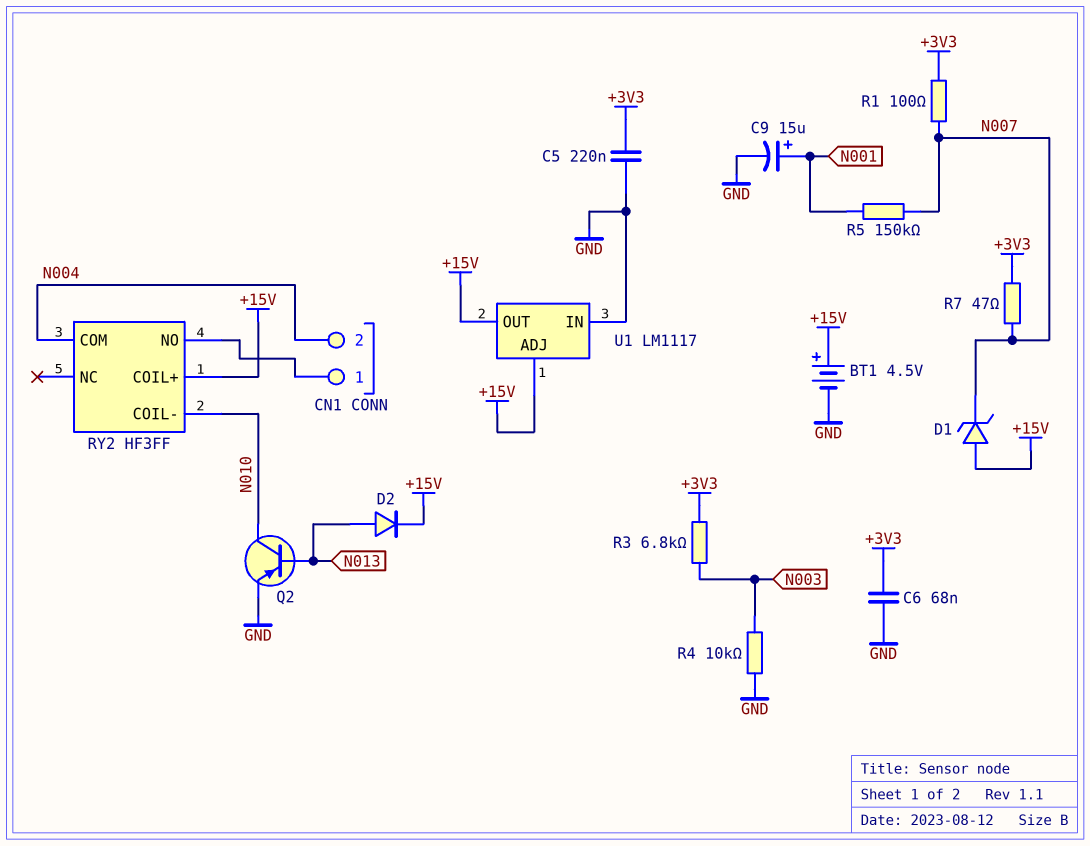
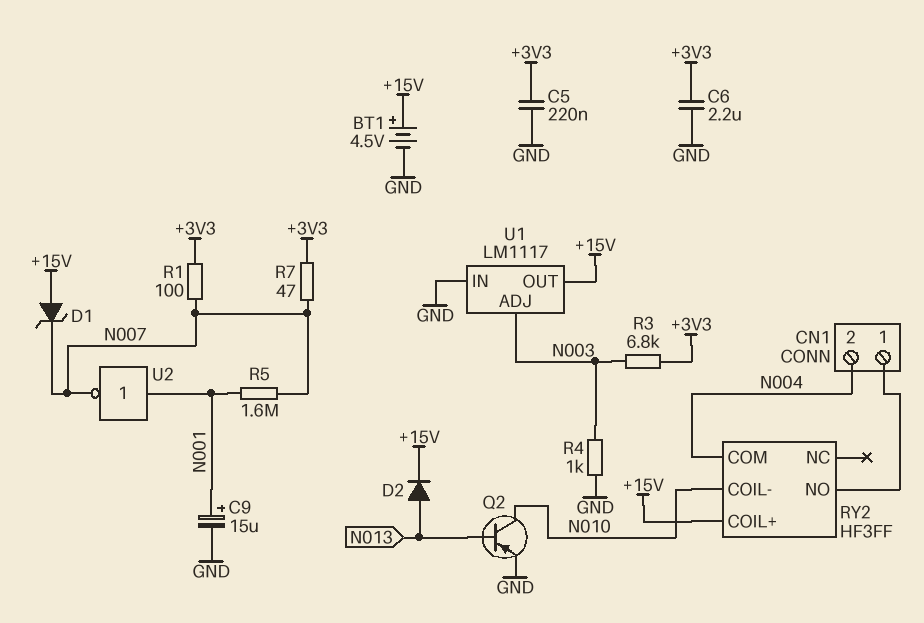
C6: 68nF (+3V3, GND) -> 2.2uF (+3V3, GND)
R4: 10k (GND, N003) -> 1k (GND, N003)
R5: 150k (N001, N007) -> 1.6M (N001, N007)
U1 pin ADJ: +15V -> N003
U2: none -> NOT (in N001, out N007)

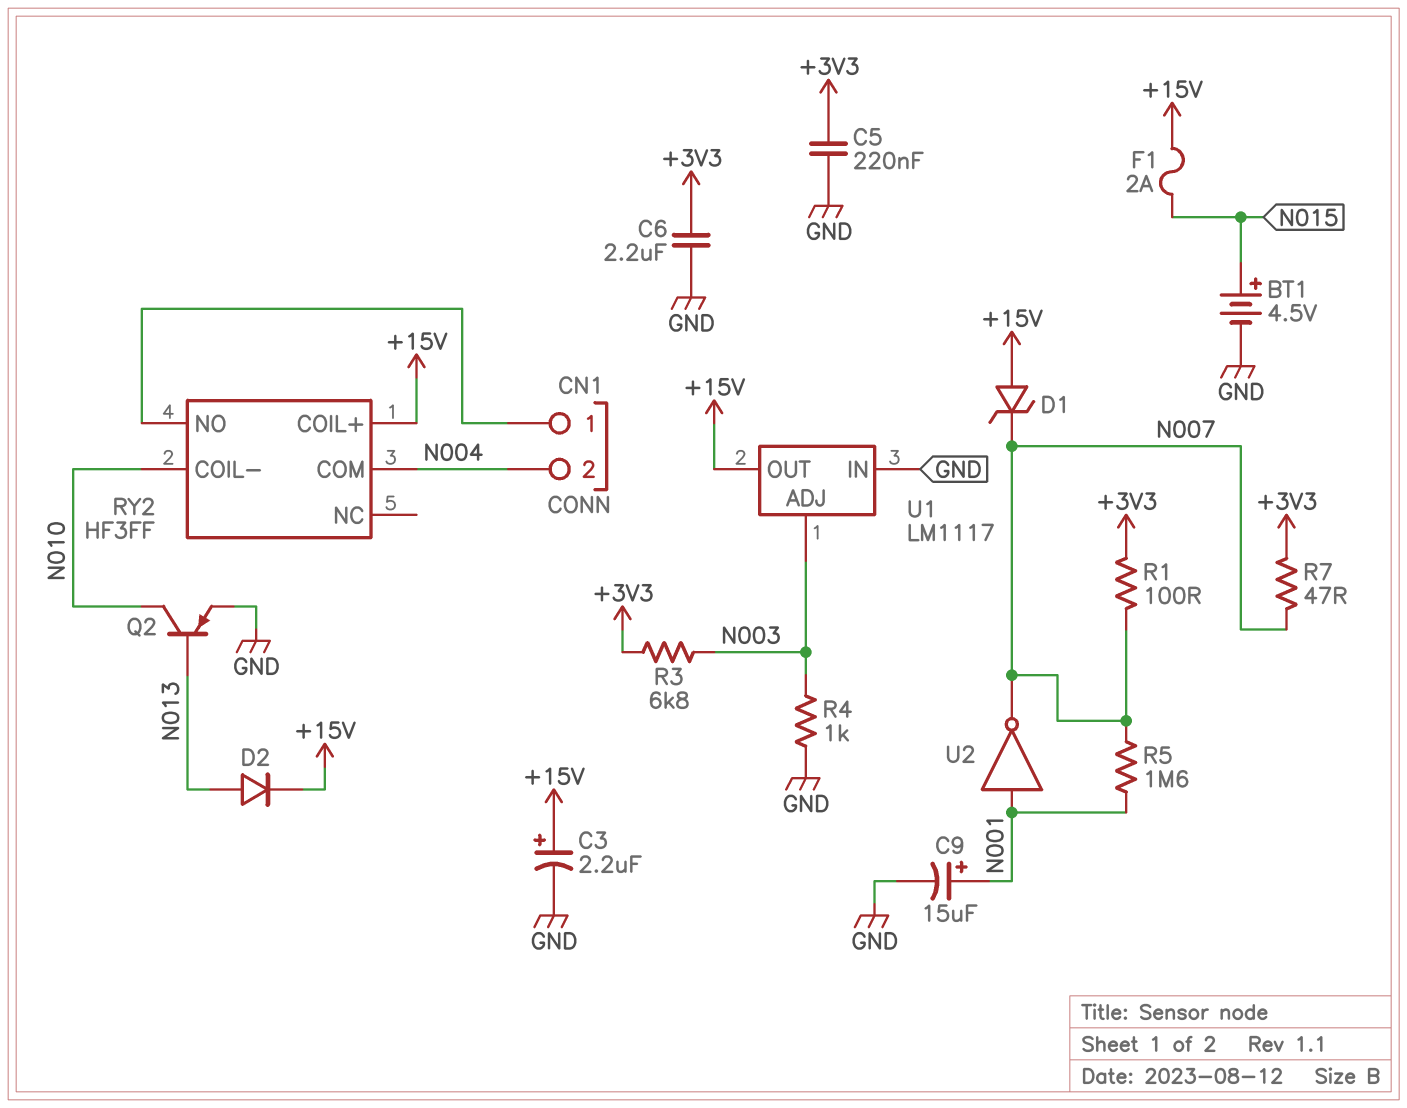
BT1: 4.5V (plus +15V, minus GND) -> 4.5V (plus N015, minus GND)
C3: none -> 2.2uF (plus +15V, minus GND)
F1: none -> 2A (+15V, N015)

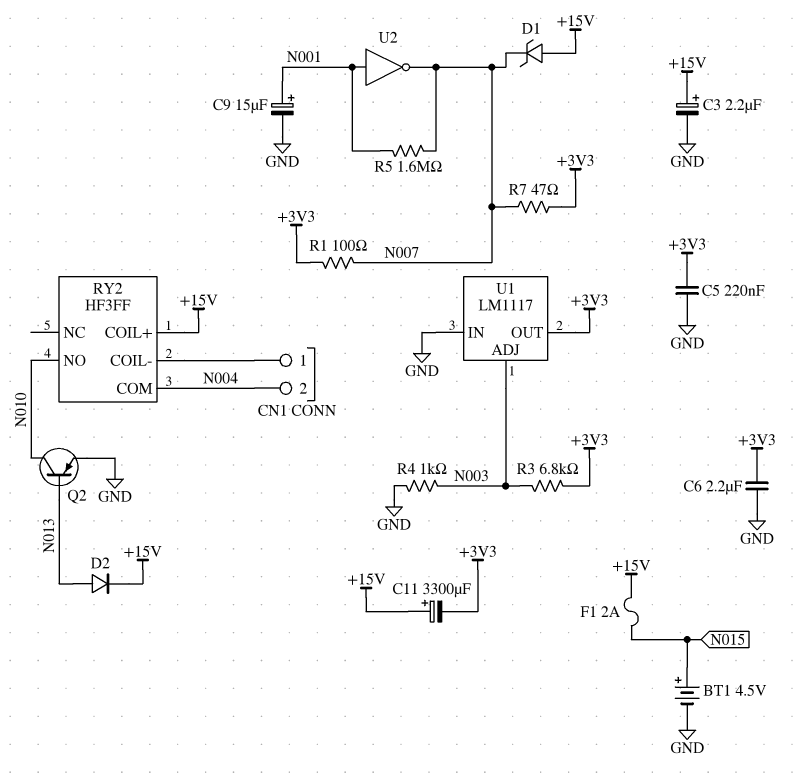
C11: none -> 3300uF (plus +15V, minus +3V3)
RY2 pin COIL-: N010 -> CN1/1
RY2 pin NO: CN1/1 -> N010
U1 pin OUT: +15V -> +3V3

